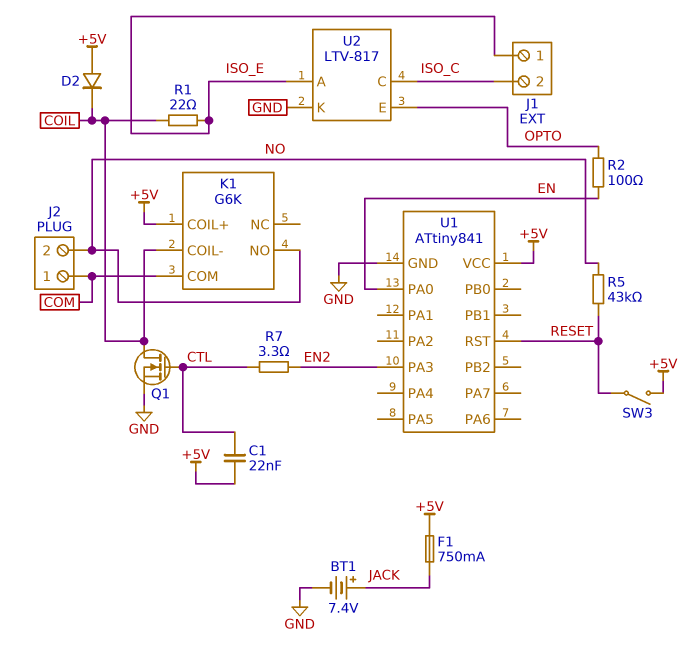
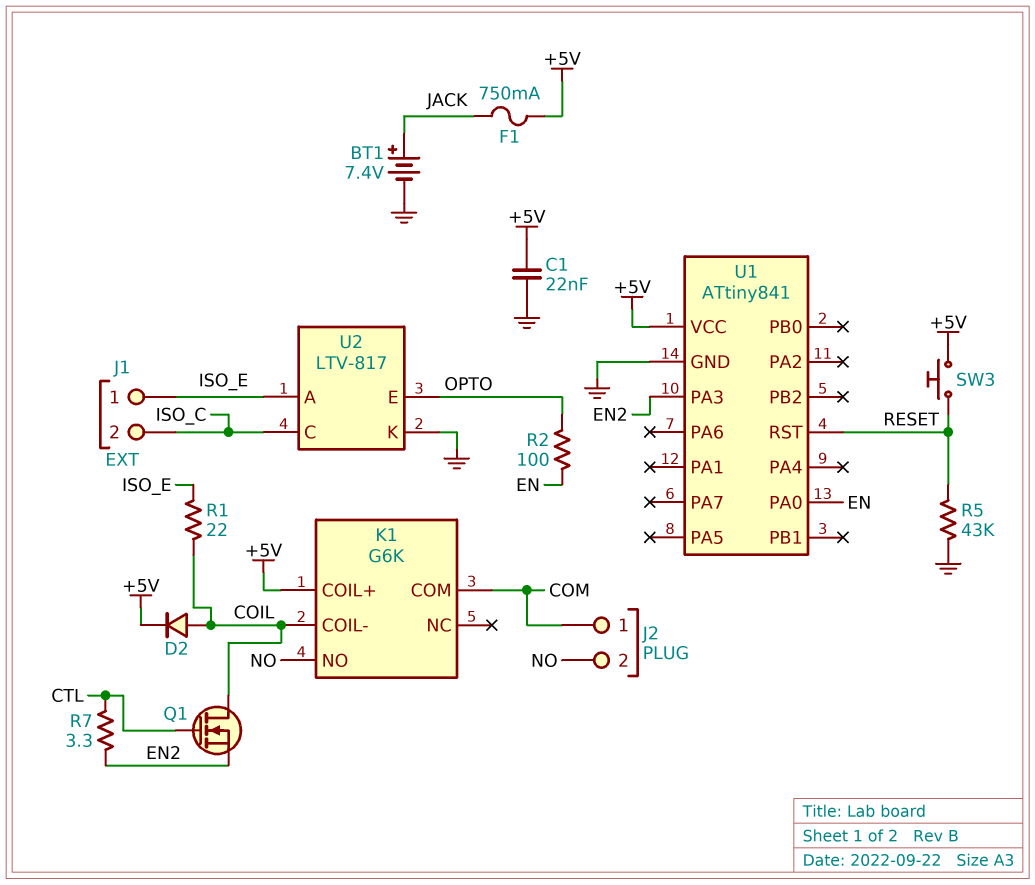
C1: 22nF (+5V, CTL) -> 22nF (+5V, GND)
D2: diode (A +5V, K COIL) -> diode (A COIL, K +5V)
Q1: NMOS (G CTL, D COIL, S GND) -> NMOS (G CTL, D COIL, S EN2)
R5: 43k (NO, RESET) -> 43k (GND, RESET)
SW3: switch (+5V, RESET) -> button (+5V, RESET)

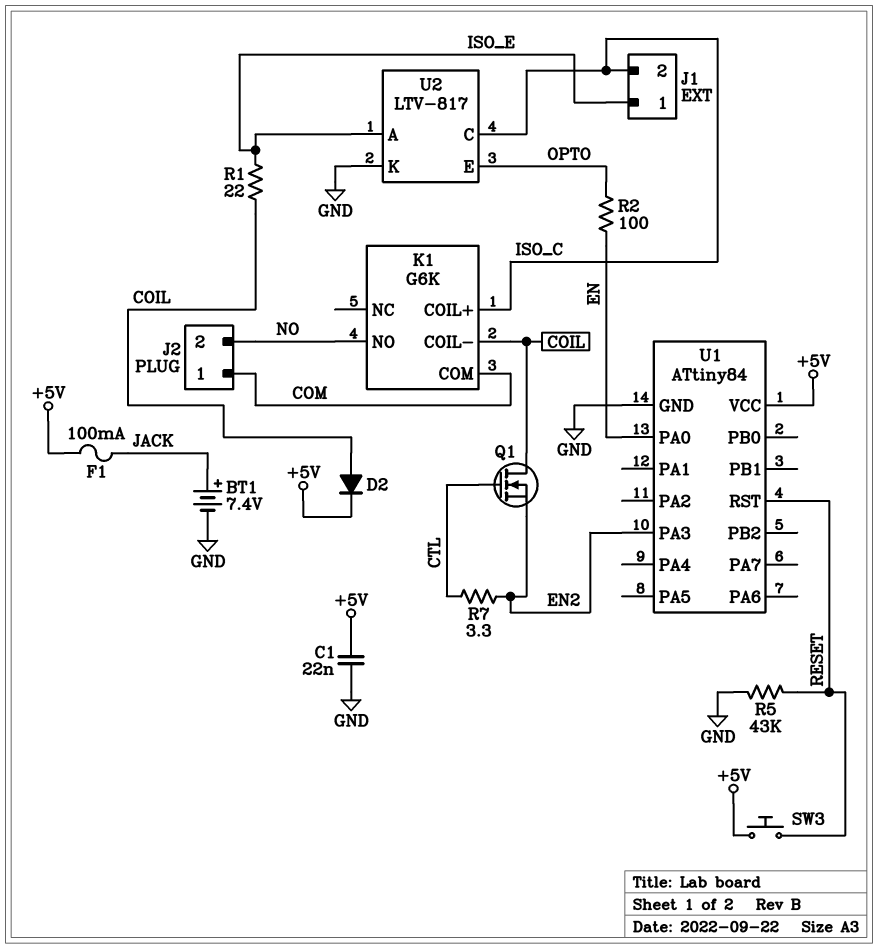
F1: 750mA (+5V, JACK) -> 100mA (+5V, JACK)
K1 pin COIL+: +5V -> ISO_C
U1: ATtiny841 -> ATtiny84

